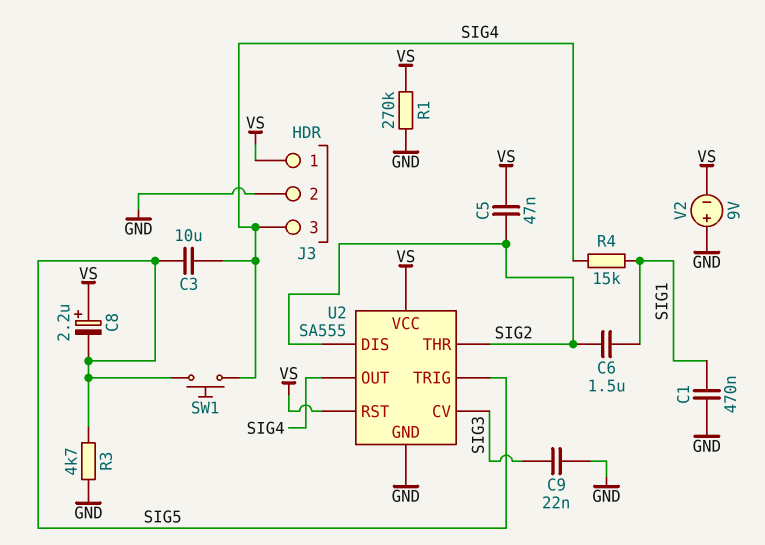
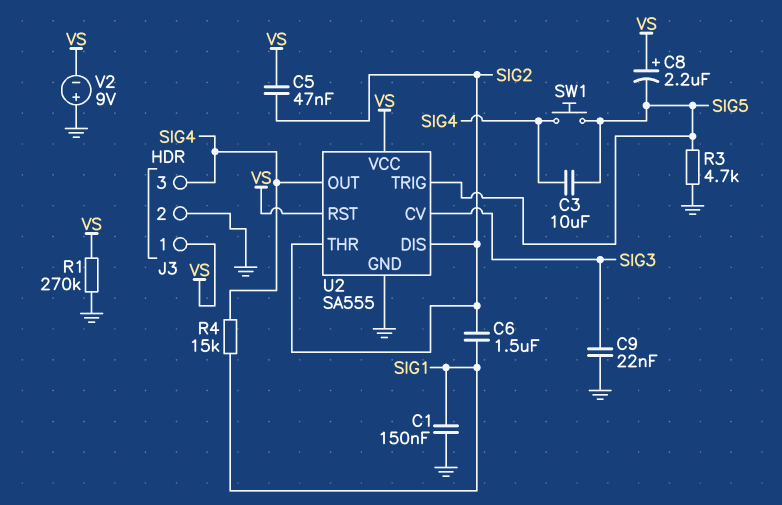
C1: 470nF (GND, SIG1) -> 150nF (GND, SIG1)

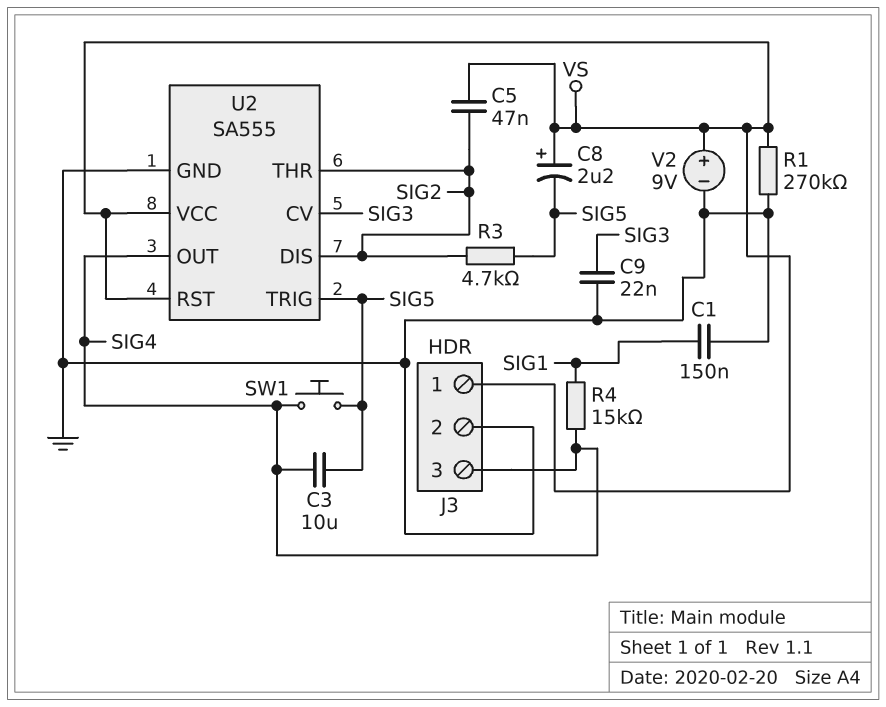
C6: 1.5uF (SIG1, SIG2) -> none
R3: 4.7k (GND, SIG5) -> 4.7k (SIG2, SIG5)
V2: 9V (plus GND, minus VS) -> 9V (plus VS, minus GND)

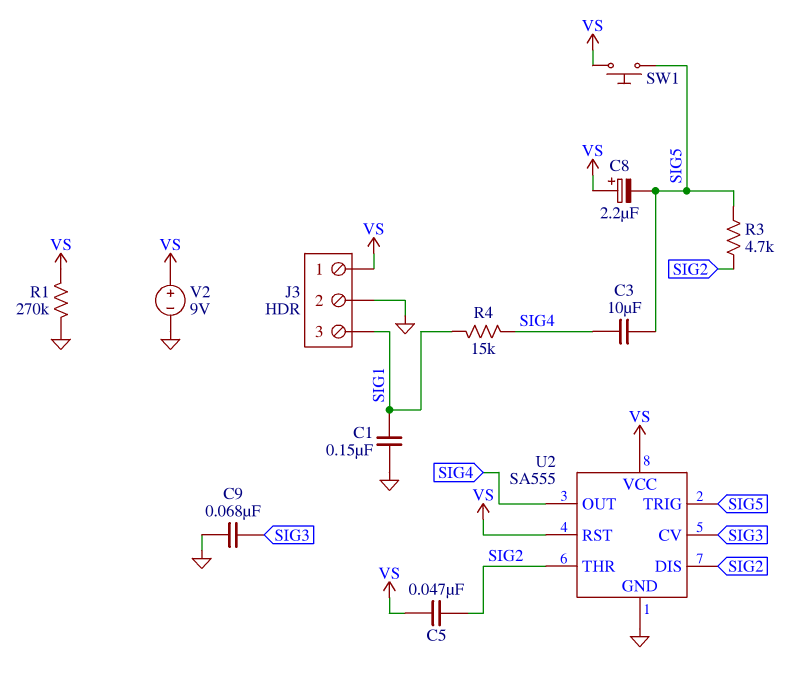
C9: 22nF (GND, SIG3) -> 68nF (GND, SIG3)
J3 pin 3: SIG4 -> SIG1
SW1: button (SIG4, SIG5) -> button (SIG5, VS)

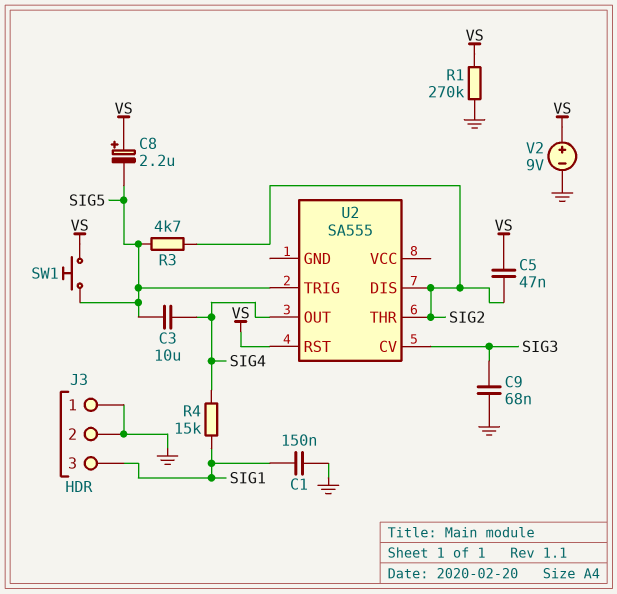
J3 pin 1: VS -> GND
U2 pin GND: GND -> none
U2 pin VCC: VS -> none

